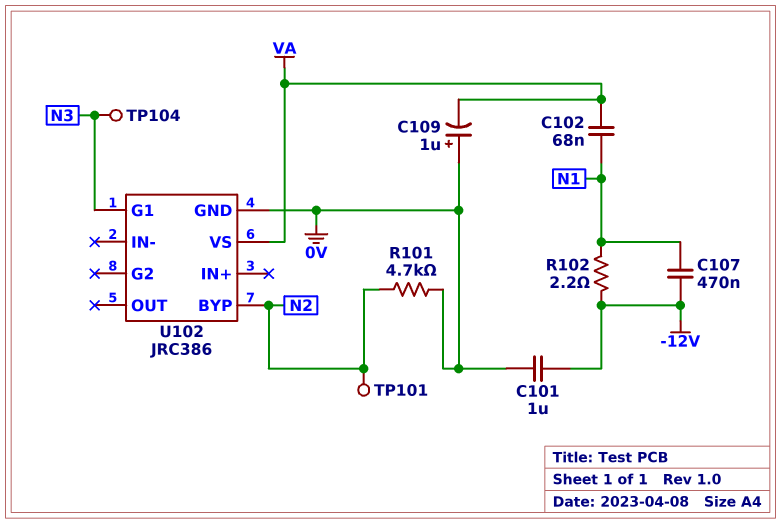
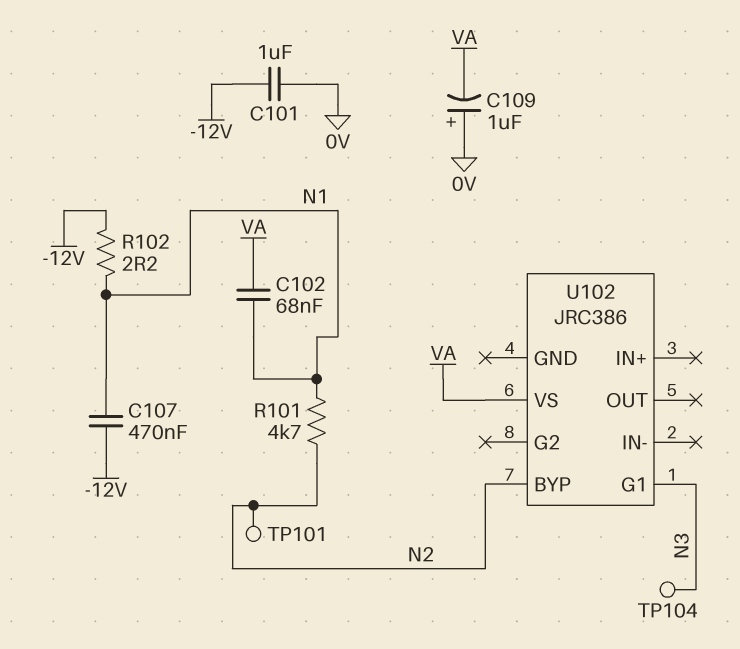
R101: 4.7k (0V, N2) -> 4.7k (N1, N2)
U102 pin GND: 0V -> none

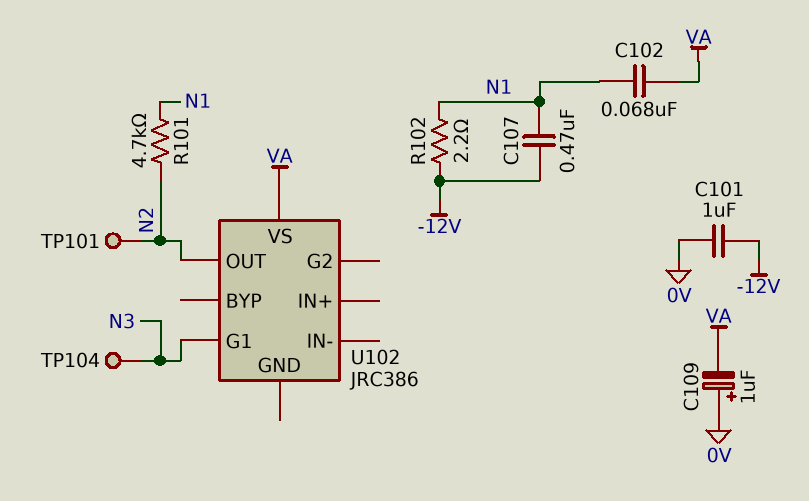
U102 pin BYP: N2 -> none
U102 pin OUT: none -> N2

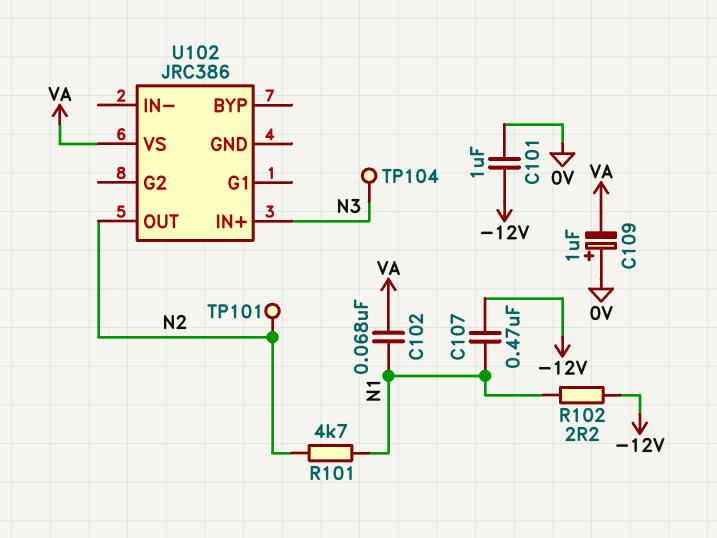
U102 pin G1: N3 -> none
U102 pin IN+: none -> N3

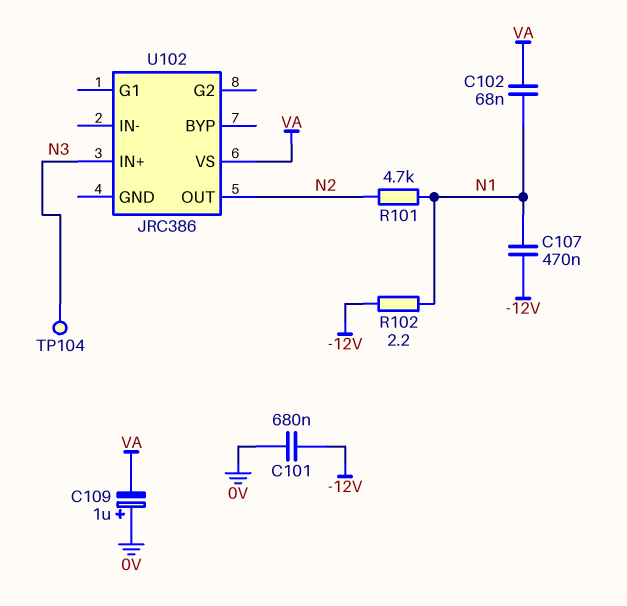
C101: 1uF (-12V, 0V) -> 680nF (-12V, 0V)
TP101: test point (N2) -> none

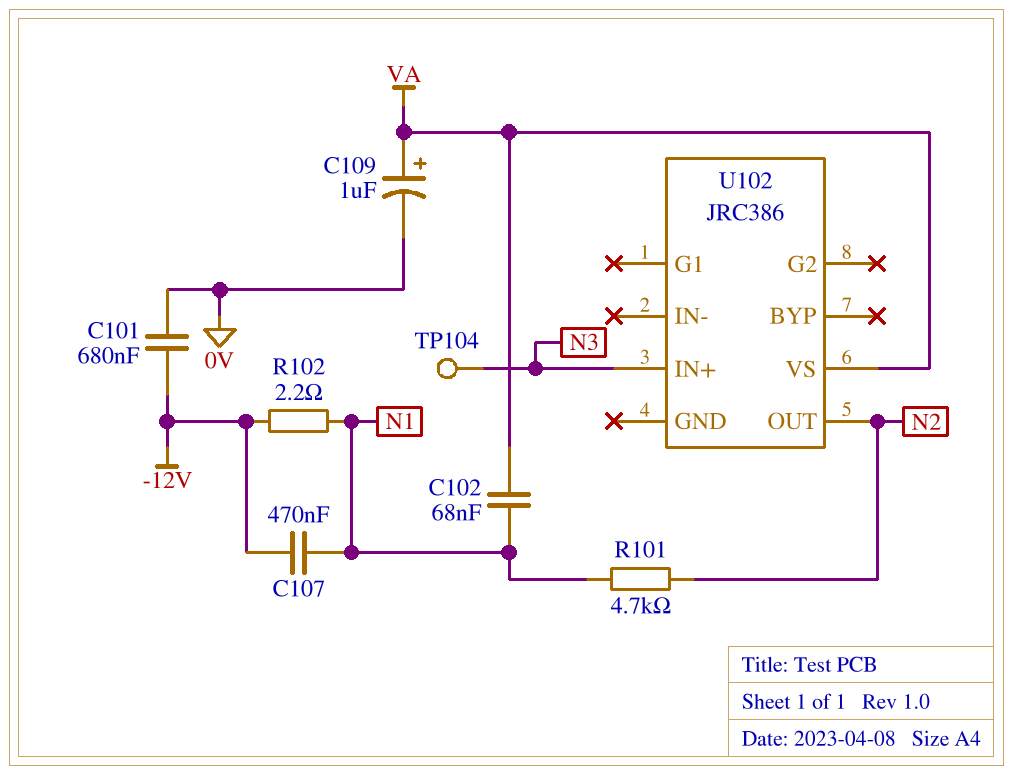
C109: 1uF (plus 0V, minus VA) -> 1uF (plus VA, minus 0V)

